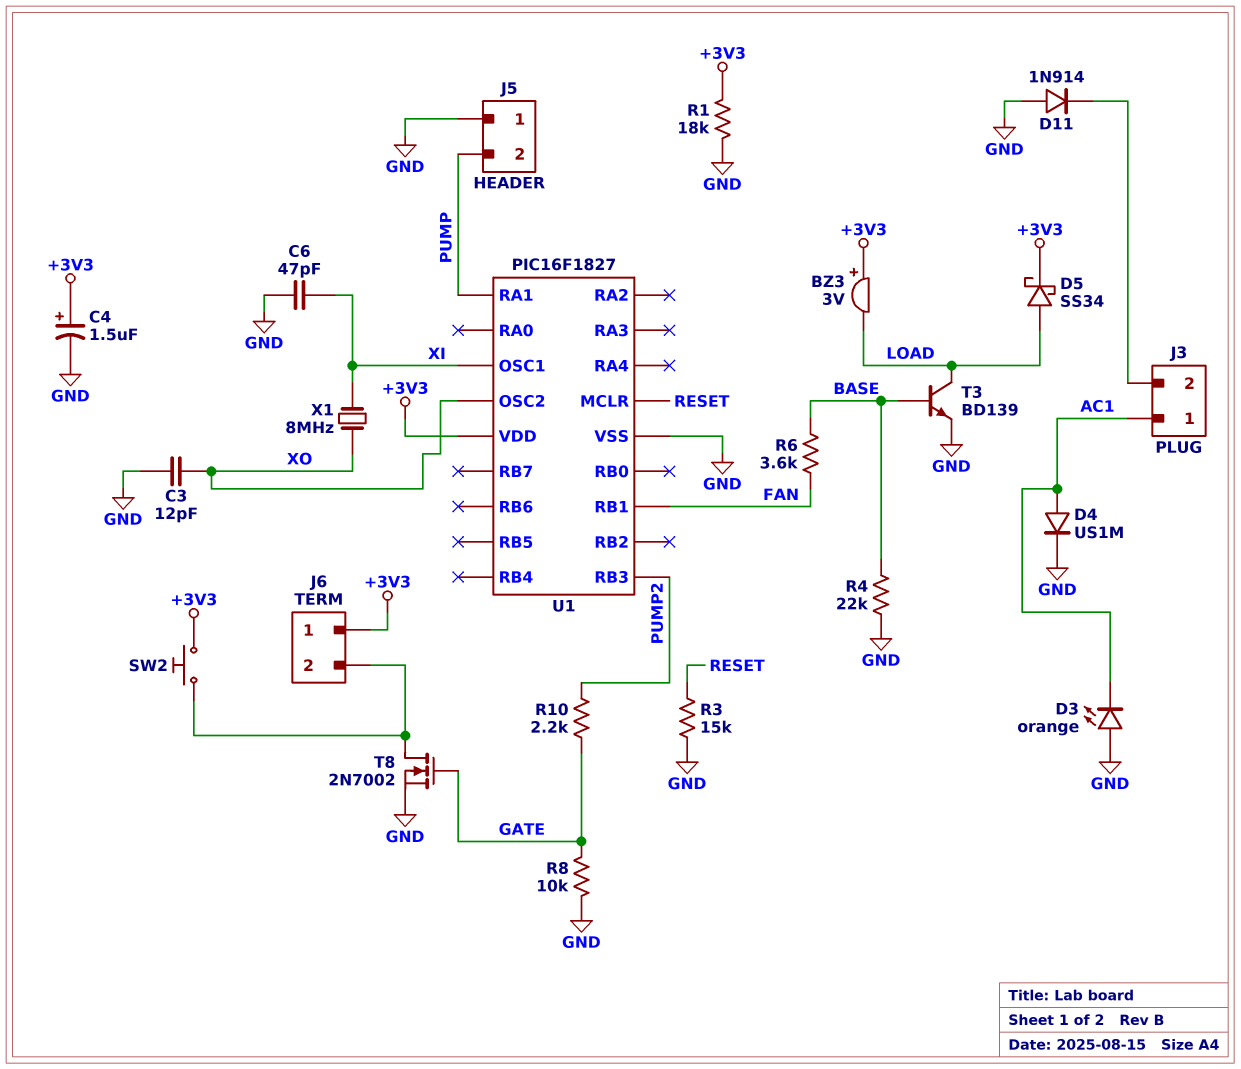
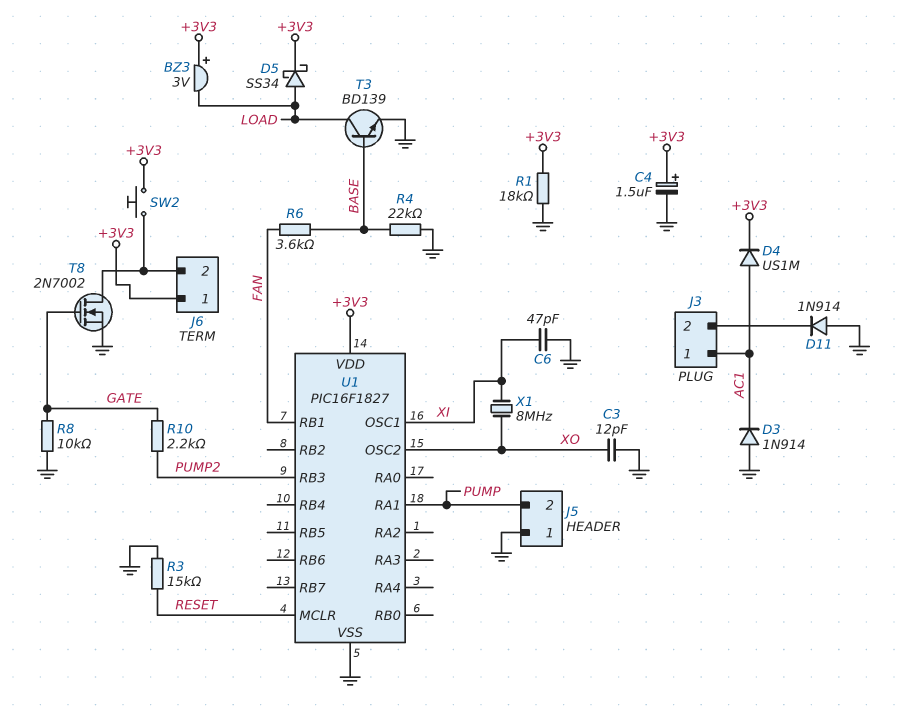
D3: LED orange (A GND, K AC1) -> diode 1N914 (A GND, K AC1)
D4: diode US1M (A AC1, K GND) -> diode US1M (A AC1, K +3V3)

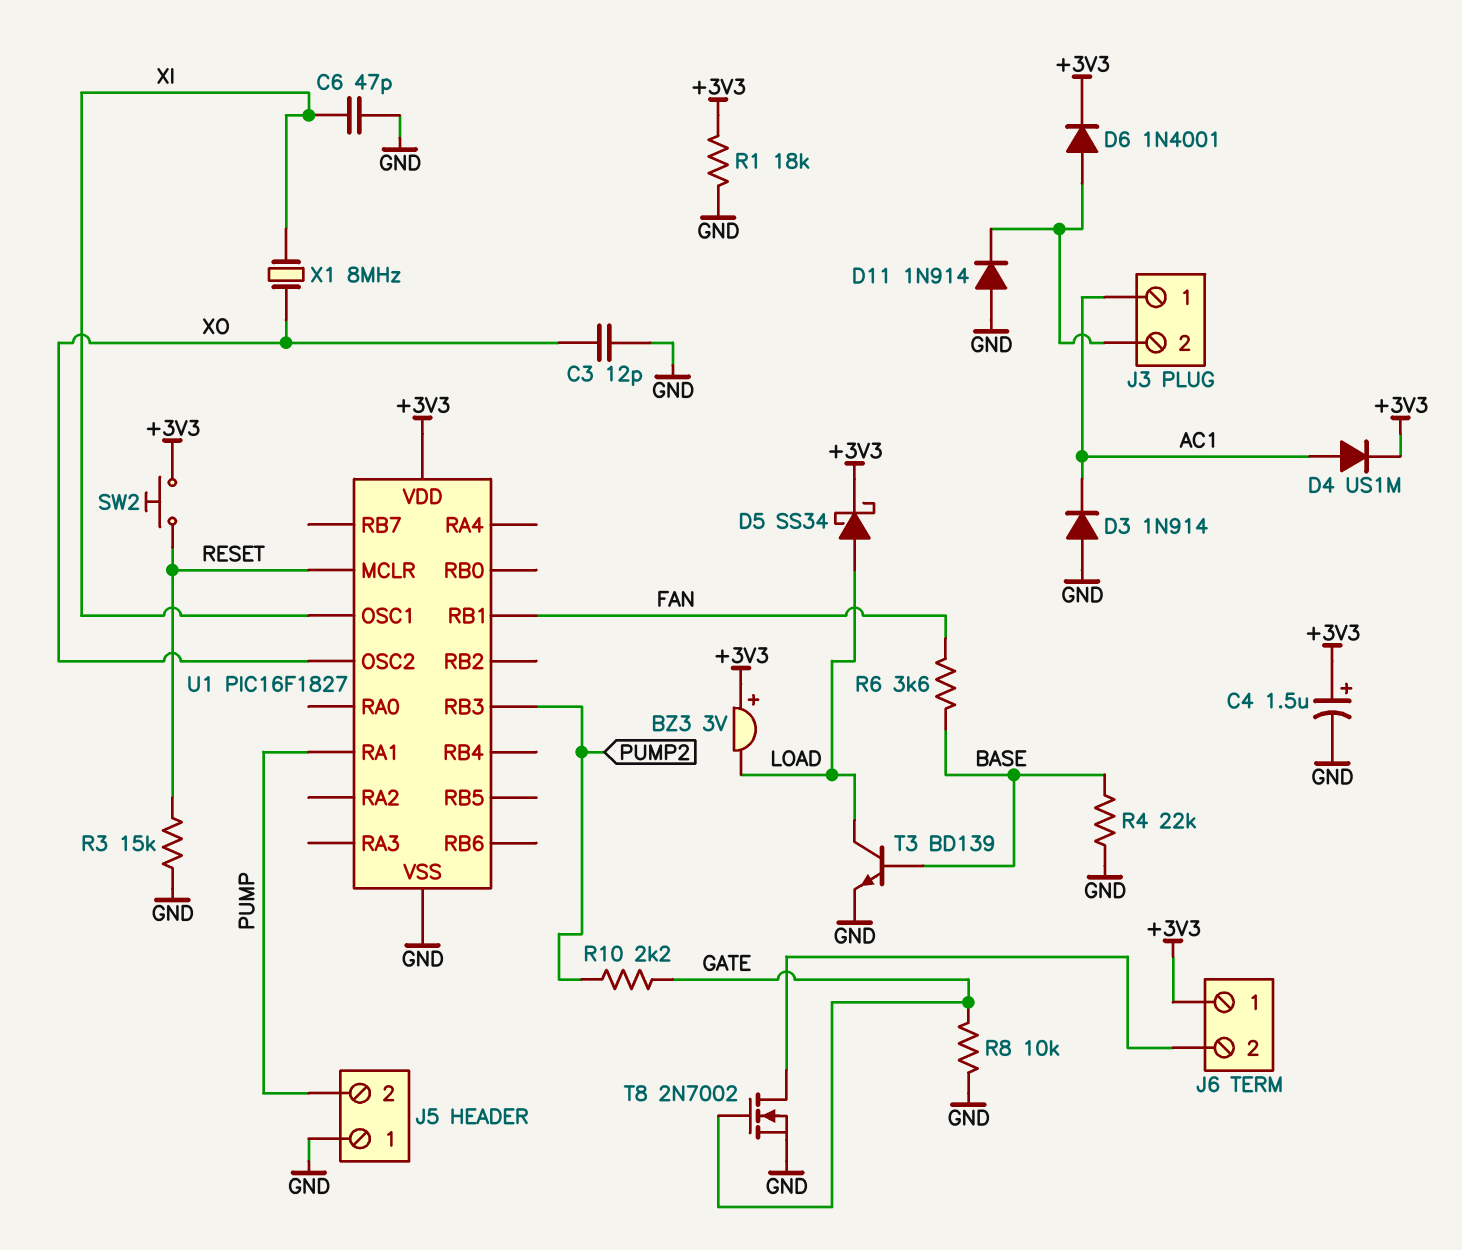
D6: none -> diode 1N4001 (A J3/2, K +3V3)
SW2: button (+3V3, J6/2) -> button (+3V3, RESET)

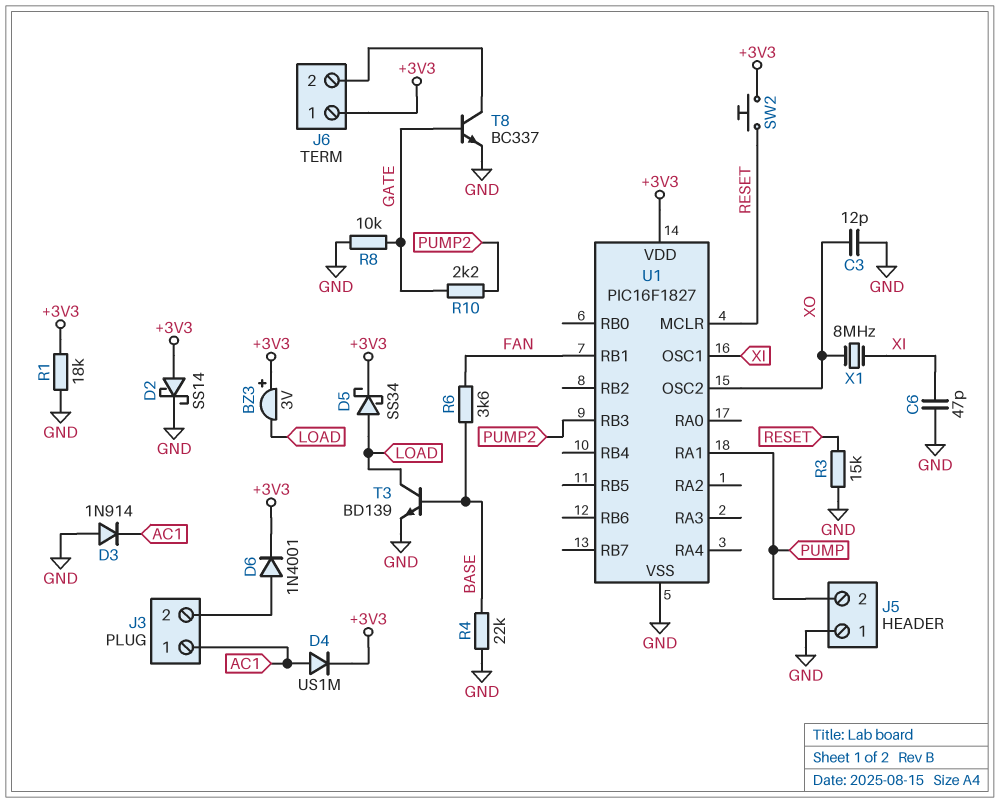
C4: 1.5uF (plus +3V3, minus GND) -> none
D2: none -> schottky SS14 (A +3V3, K GND)
D11: diode 1N914 (A GND, K J3/2) -> none
T8: NMOS 2N7002 (G GATE, D J6/2, S GND) -> NPN BC337 (B GATE, C J6/2, E GND)

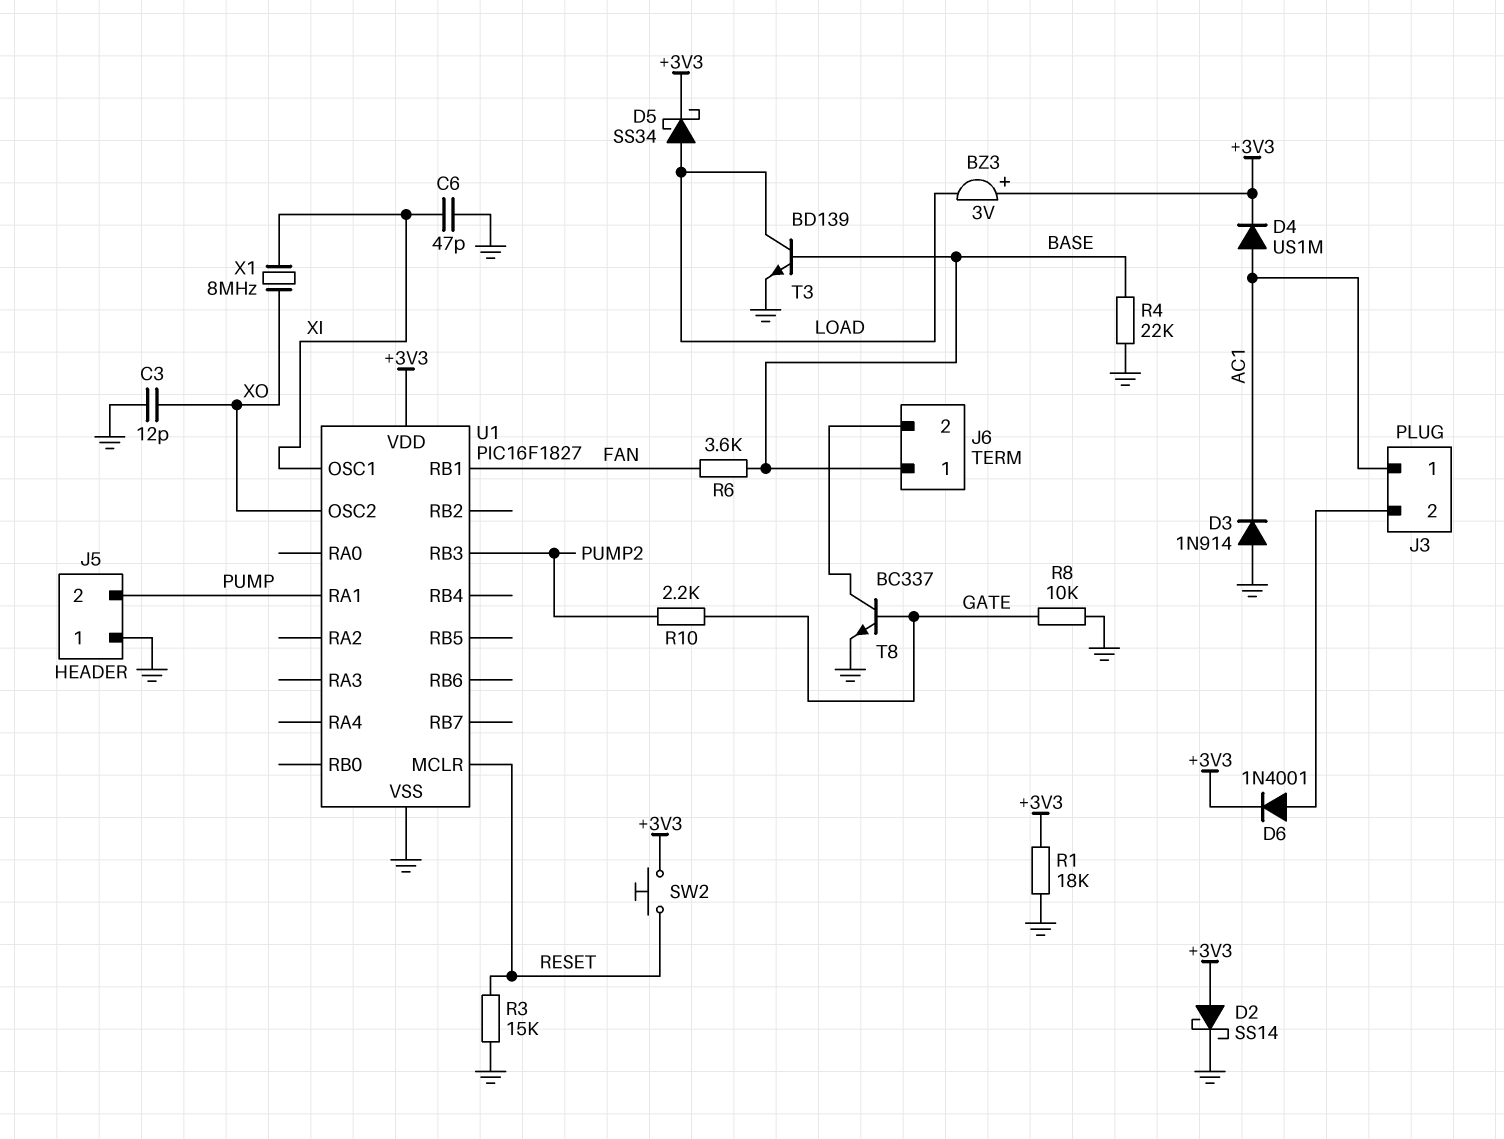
J6 pin 1: +3V3 -> BASE

